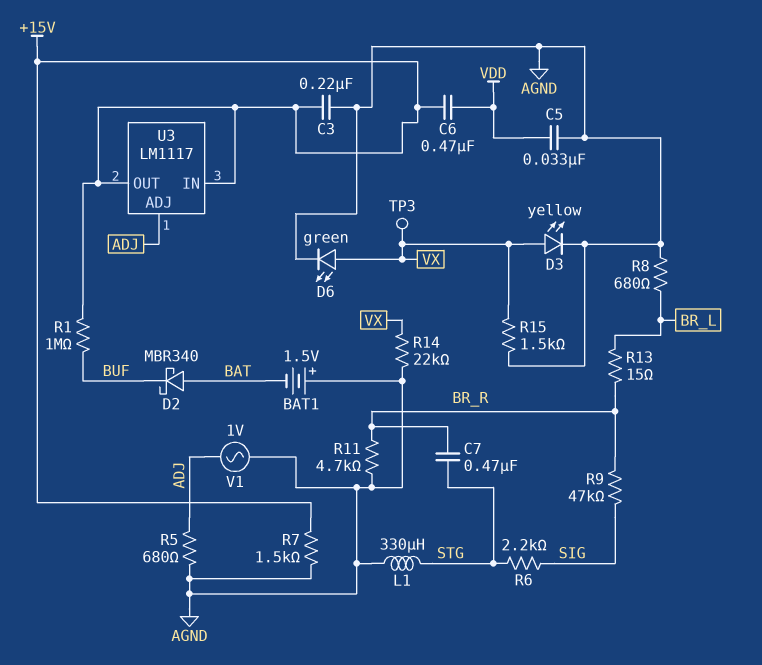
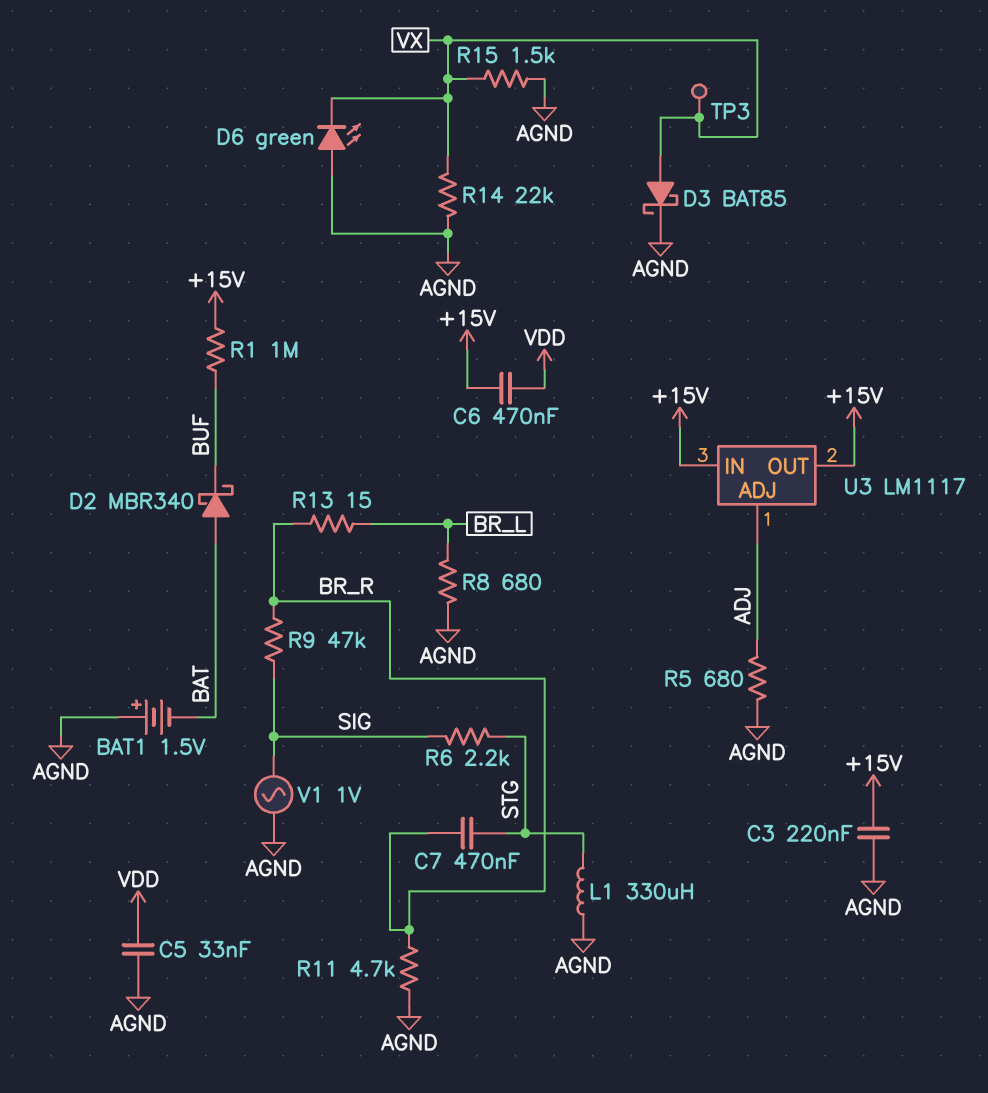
D3: LED yellow (A VX, K AGND) -> schottky BAT85 (A VX, K AGND)
D6: LED green (A VX, K AGND) -> LED green (A AGND, K VX)
R7: 1.5k (+15V, AGND) -> none
V1: AC 1V (ADJ, AGND) -> AC 1V (AGND, SIG)

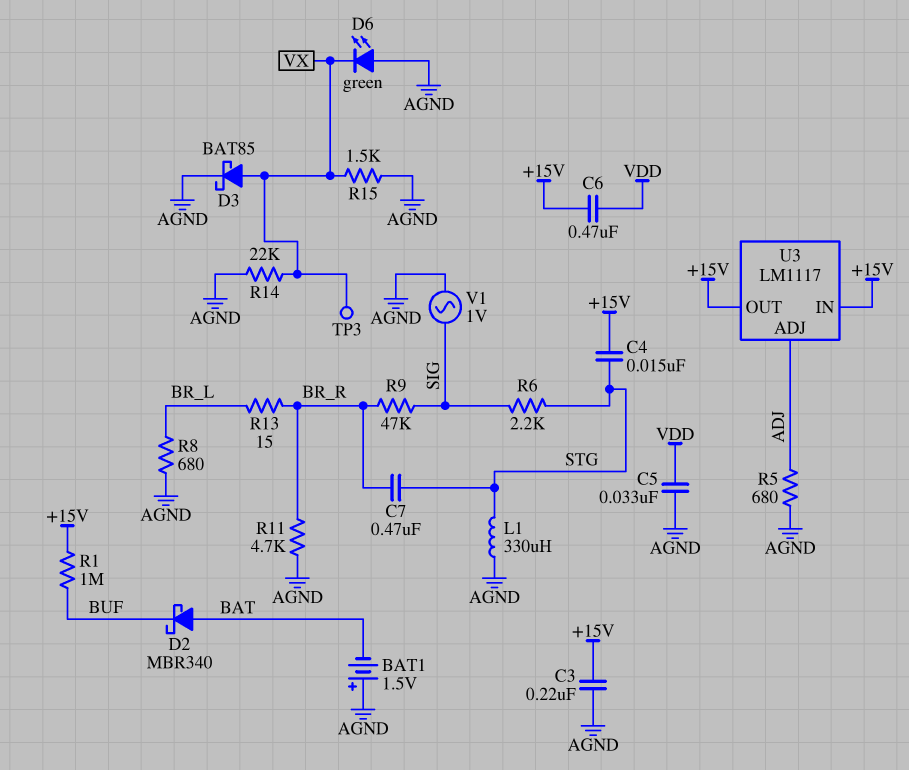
C4: none -> 15nF (+15V, STG)

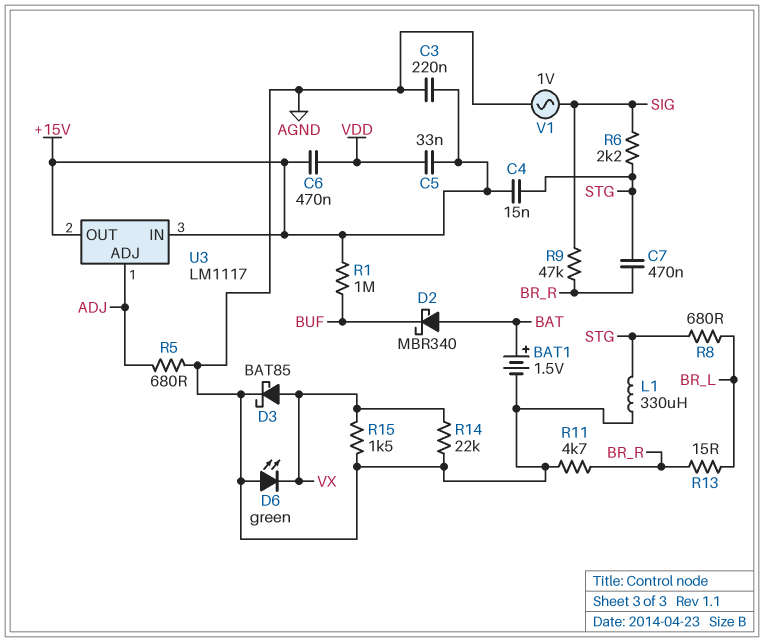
BAT1: 1.5V (plus AGND, minus BAT) -> 1.5V (plus BAT, minus AGND)
C5: 33nF (AGND, VDD) -> 33nF (+15V, VDD)
R8: 680 (AGND, BR_L) -> 680 (BR_L, STG)
TP3: test point (VX) -> none

